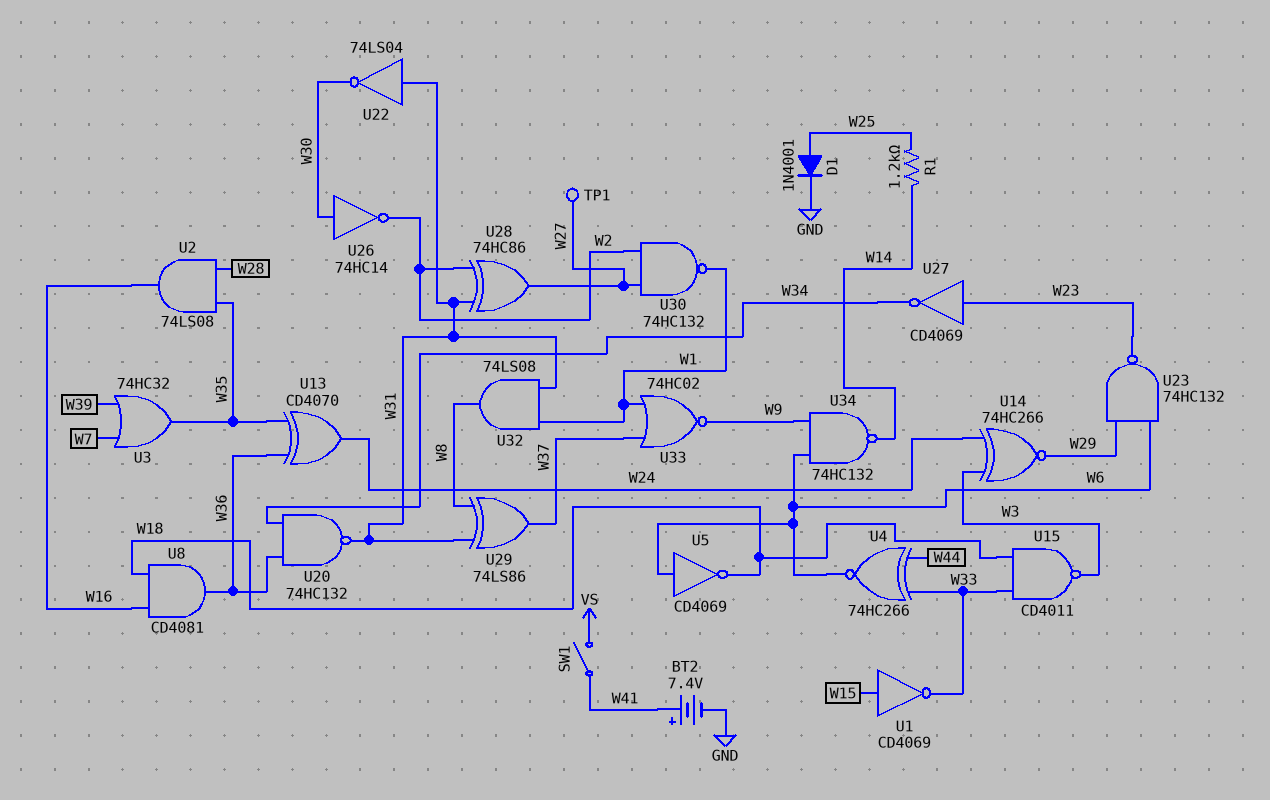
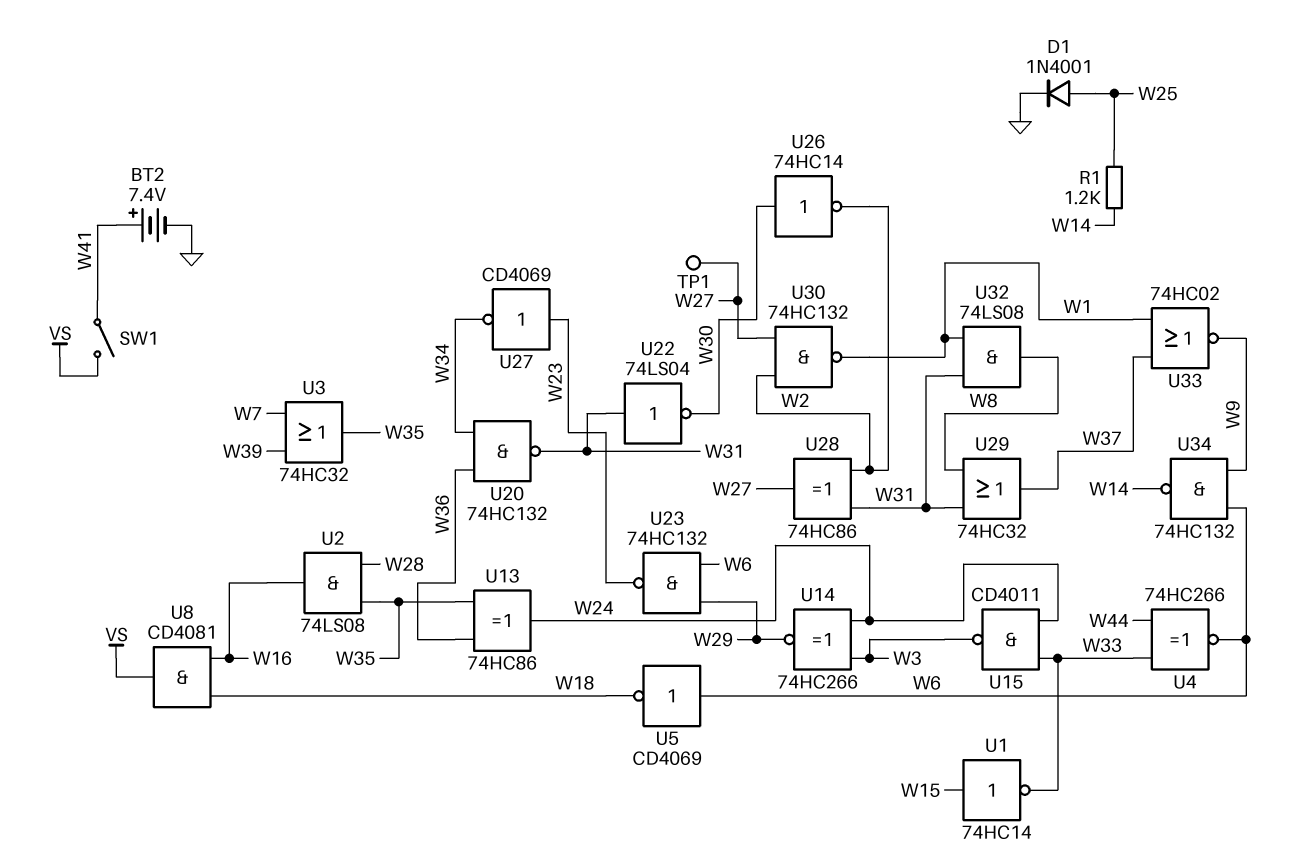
U1: NOT CD4069 (in W15, out W33) -> NOT 74HC14 (in W15, out W33)
U8: AND CD4081 (in W16, in W18, out W36) -> AND CD4081 (in W16, in W18, out VS)
U13: XOR CD4070 (in W35, in W36, out W24) -> XOR 74HC86 (in W35, in W36, out W24)
U15: NAND CD4011 (in W18, in W33, out W3) -> NAND CD4011 (in W24, in W33, out W3)
U29: XOR 74LS86 (in W8, in W31, out W37) -> OR 74HC32 (in W8, in W31, out W37)

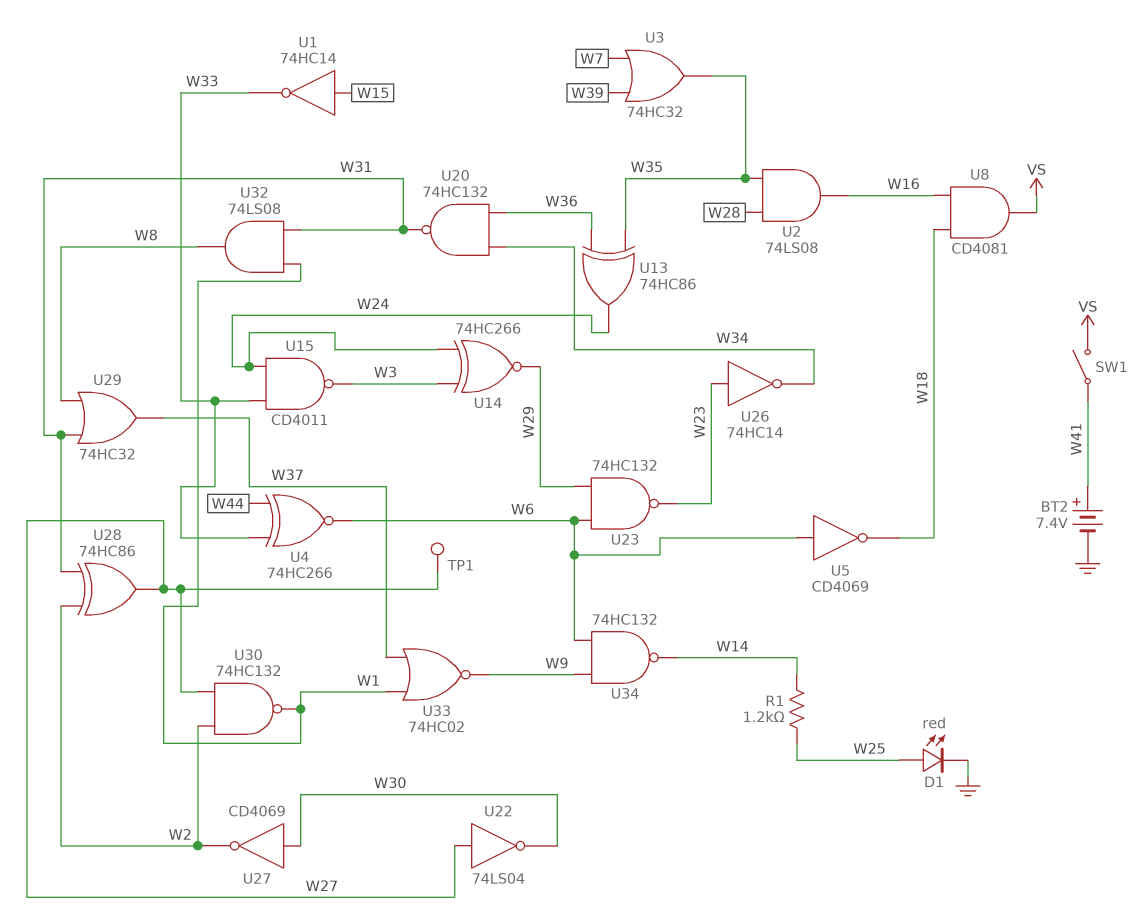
D1: diode 1N4001 (A W25, K GND) -> LED red (A W25, K GND)
U22: NOT 74LS04 (in W31, out W30) -> NOT 74LS04 (in W27, out W30)
U26: NOT 74HC14 (in W30, out W2) -> NOT 74HC14 (in W23, out W34)
U27: NOT CD4069 (in W23, out W34) -> NOT CD4069 (in W30, out W2)

